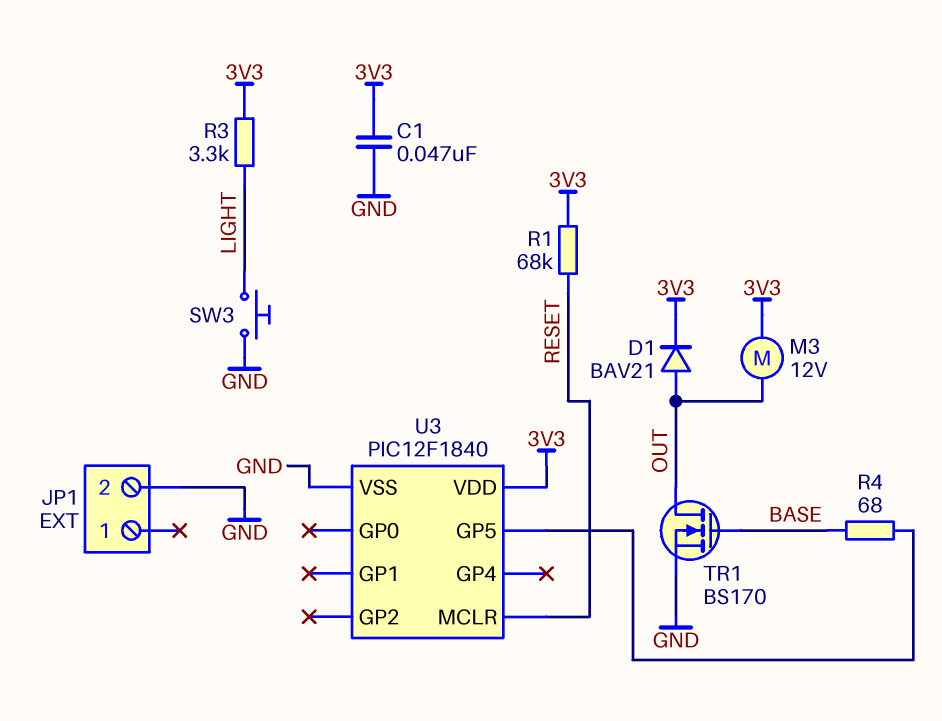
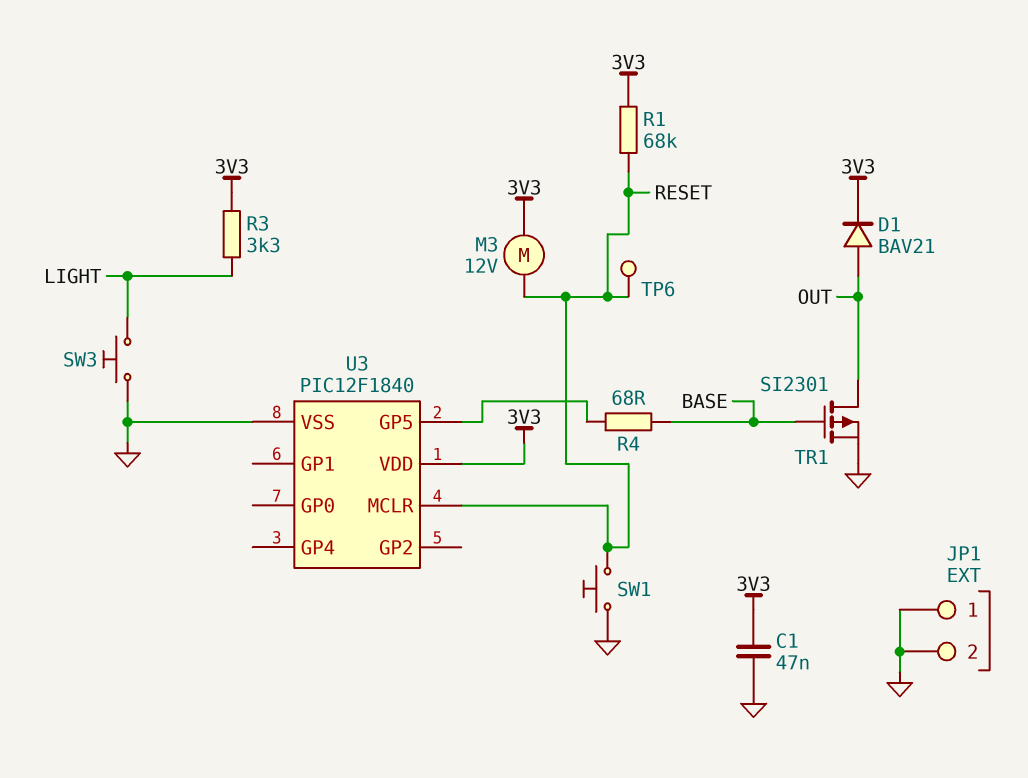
JP1 pin 1: none -> GND
M3: motor 12V (3V3, OUT) -> motor 12V (3V3, RESET)
SW1: none -> button (GND, RESET)
TP6: none -> test point (RESET)
TR1: NMOS BS170 (G BASE, D OUT, S GND) -> PMOS SI2301 (G BASE, D OUT, S GND)

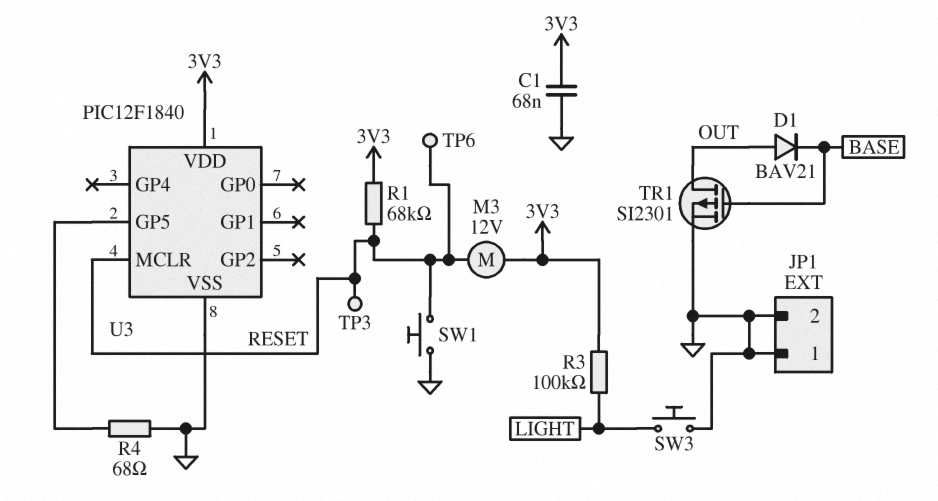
C1: 47nF (3V3, GND) -> 68nF (3V3, GND)
D1: diode BAV21 (A OUT, K 3V3) -> diode BAV21 (A OUT, K BASE)
R3: 3.3k (3V3, LIGHT) -> 100k (3V3, LIGHT)
R4: 68 (BASE, U3/GP5) -> 68 (GND, U3/GP5)
TP3: none -> test point (RESET)

